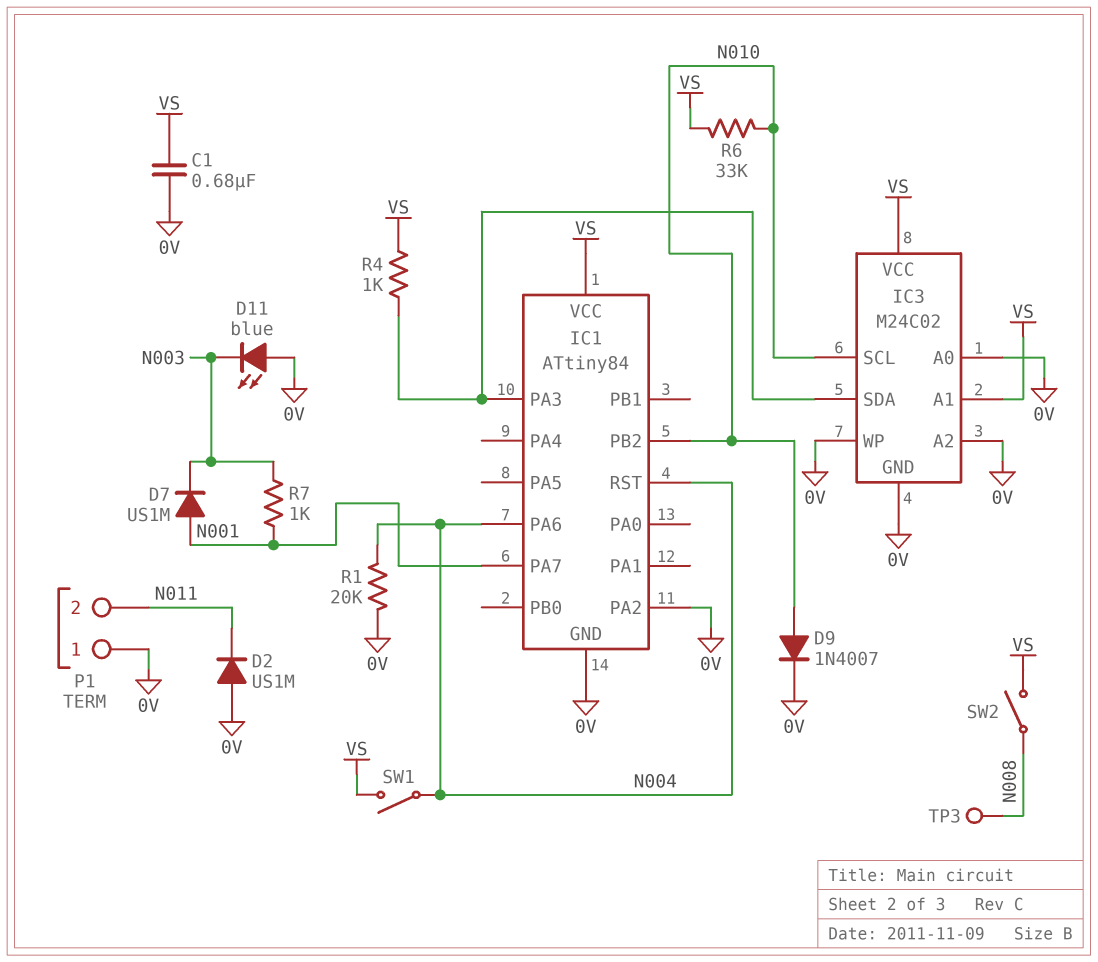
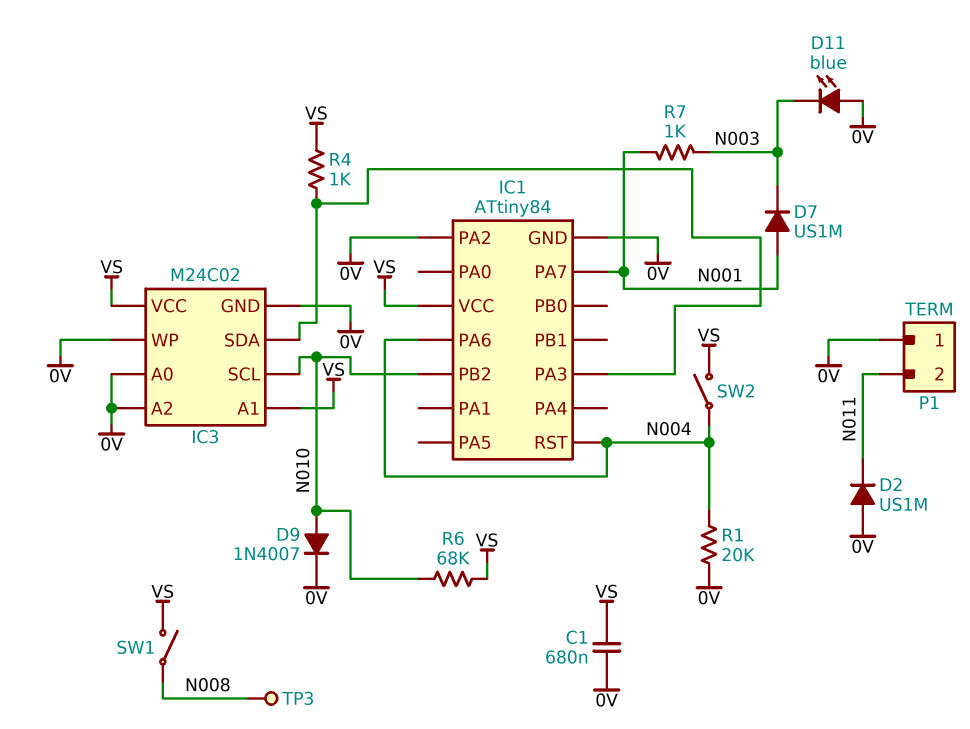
R6: 33k (N010, VS) -> 68k (N010, VS)
SW1: switch (N004, VS) -> switch (N008, VS)
SW2: switch (N008, VS) -> switch (N004, VS)

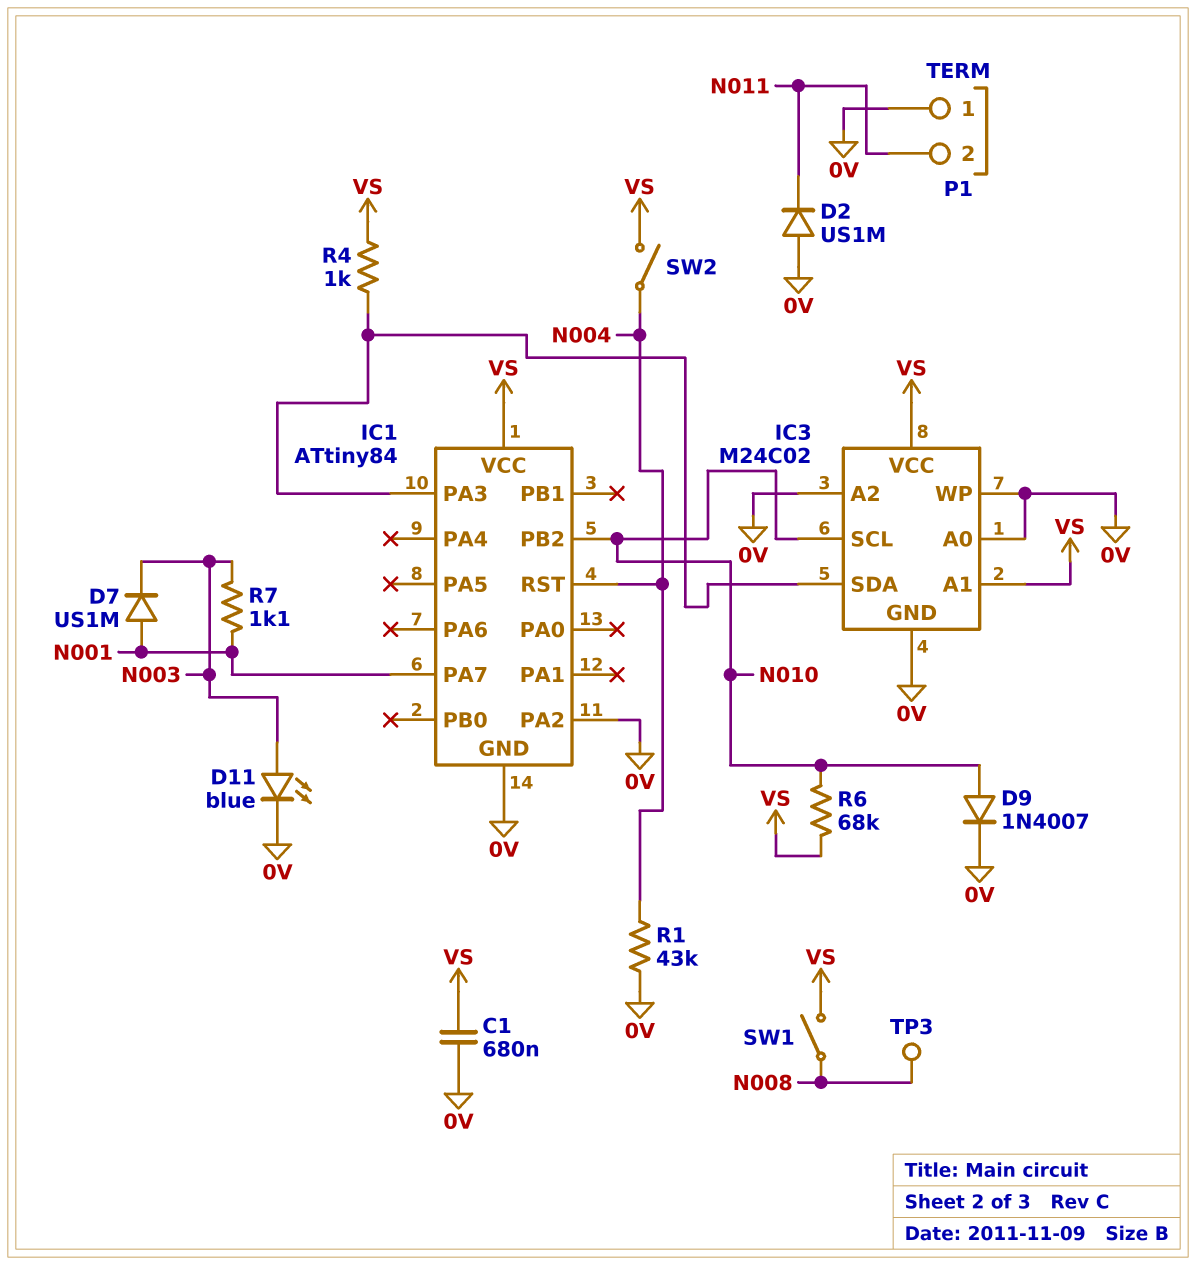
D11: LED blue (A 0V, K N003) -> LED blue (A N003, K 0V)
IC1 pin PA6: N004 -> none
R1: 20k (0V, N004) -> 43k (0V, N004)
R7: 1k (N001, N003) -> 1.1k (N001, N003)

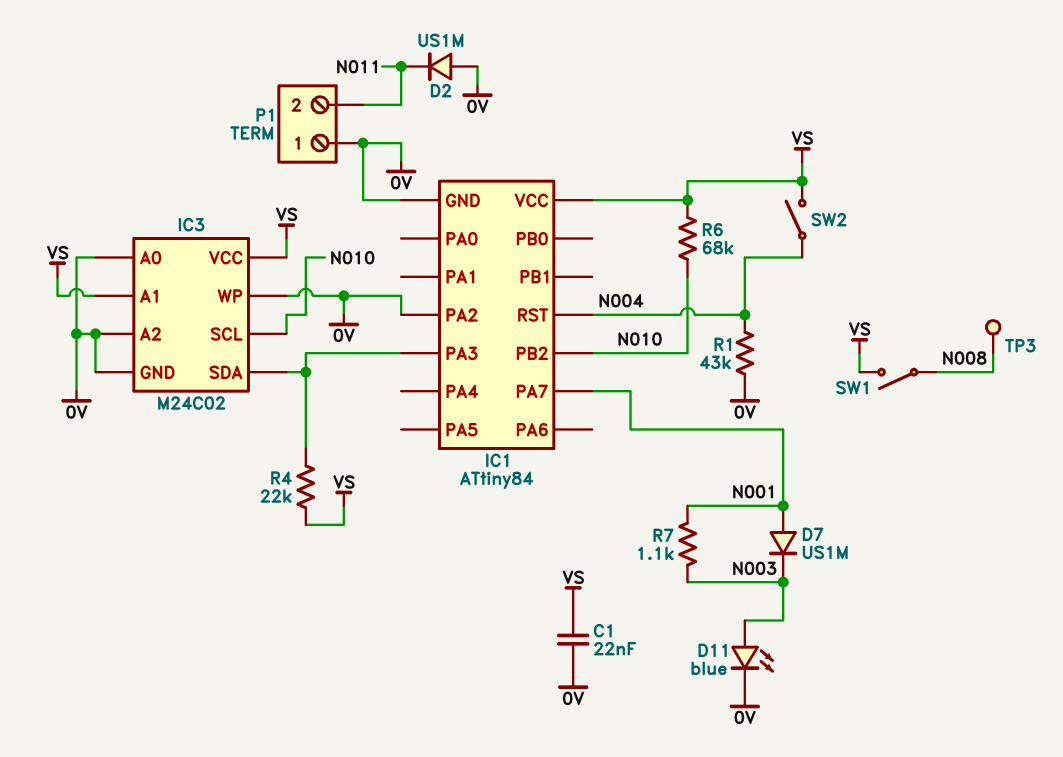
C1: 680nF (0V, VS) -> 22nF (0V, VS)
D9: diode 1N4007 (A N010, K 0V) -> none
R4: 1k (IC1/PA3, VS) -> 22k (IC1/PA3, VS)

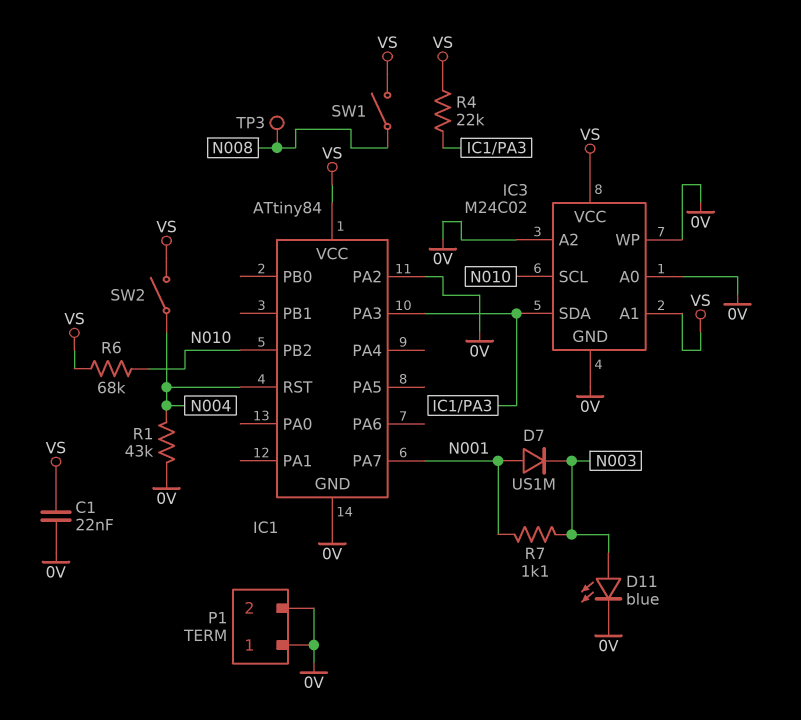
D2: diode US1M (A 0V, K N011) -> none
P1 pin 2: N011 -> 0V

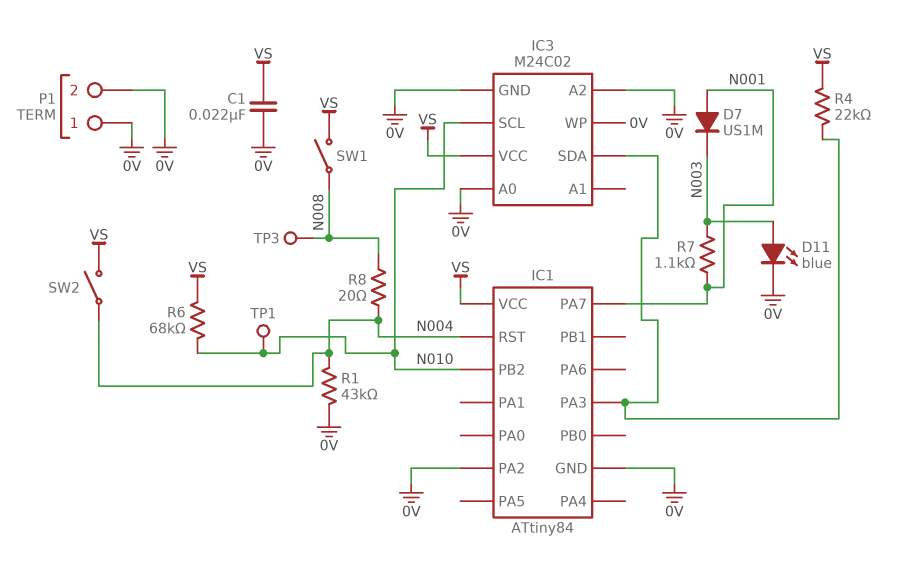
IC3 pin A1: VS -> none
R8: none -> 20 (N004, N008)
TP1: none -> test point (N010)

